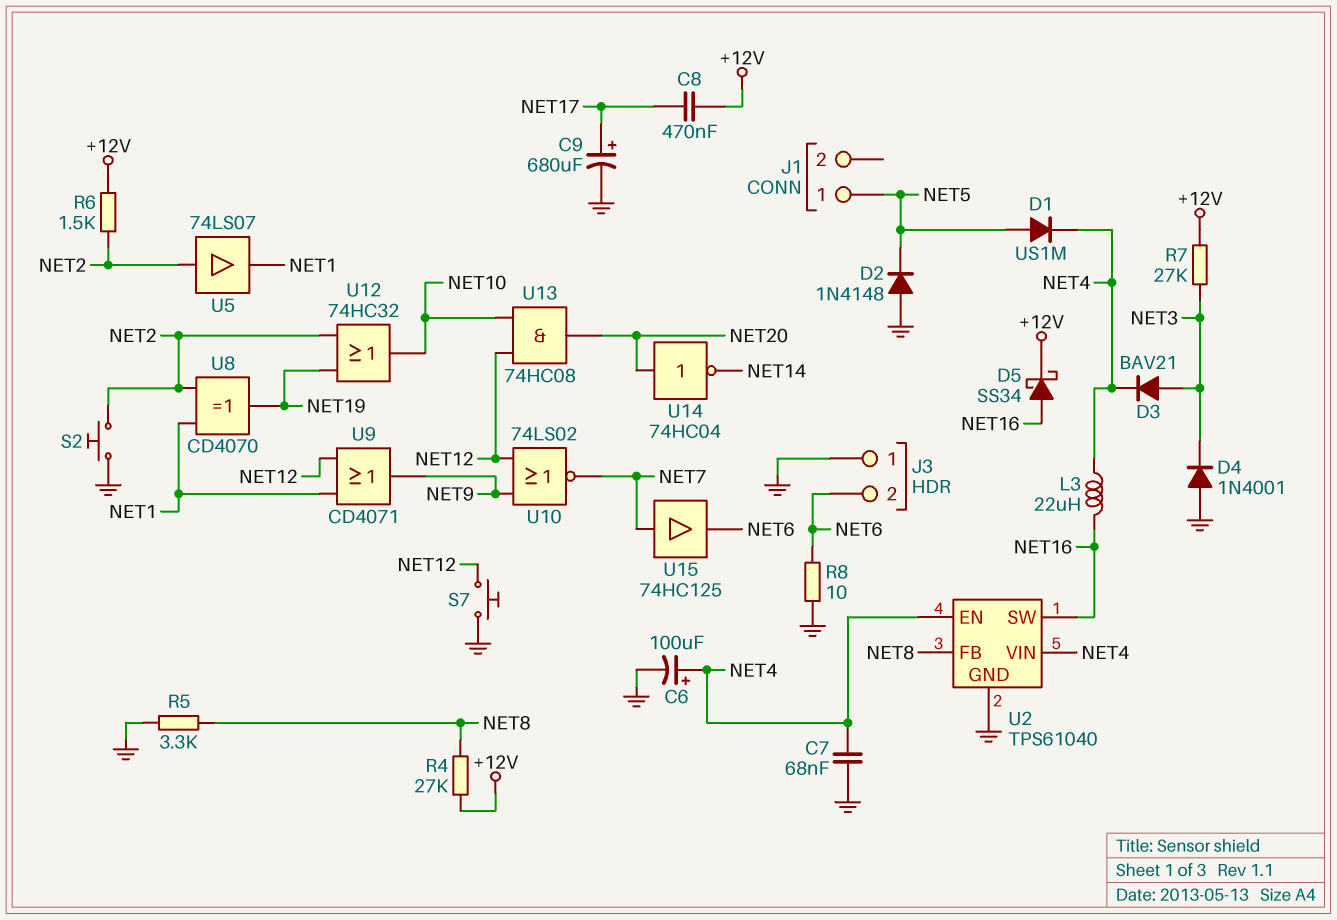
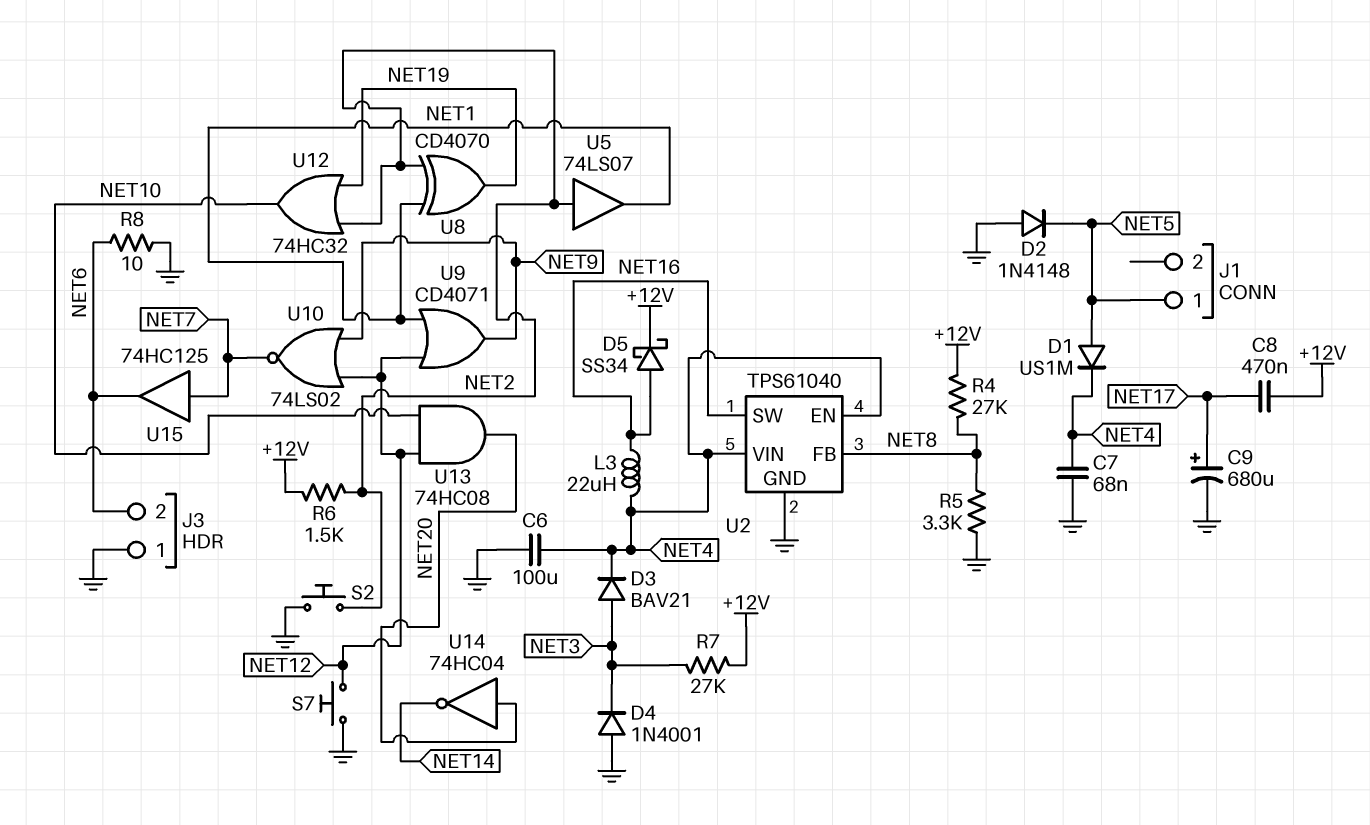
C6: 100uF (plus NET4, minus GND) -> 100uF (GND, NET4)

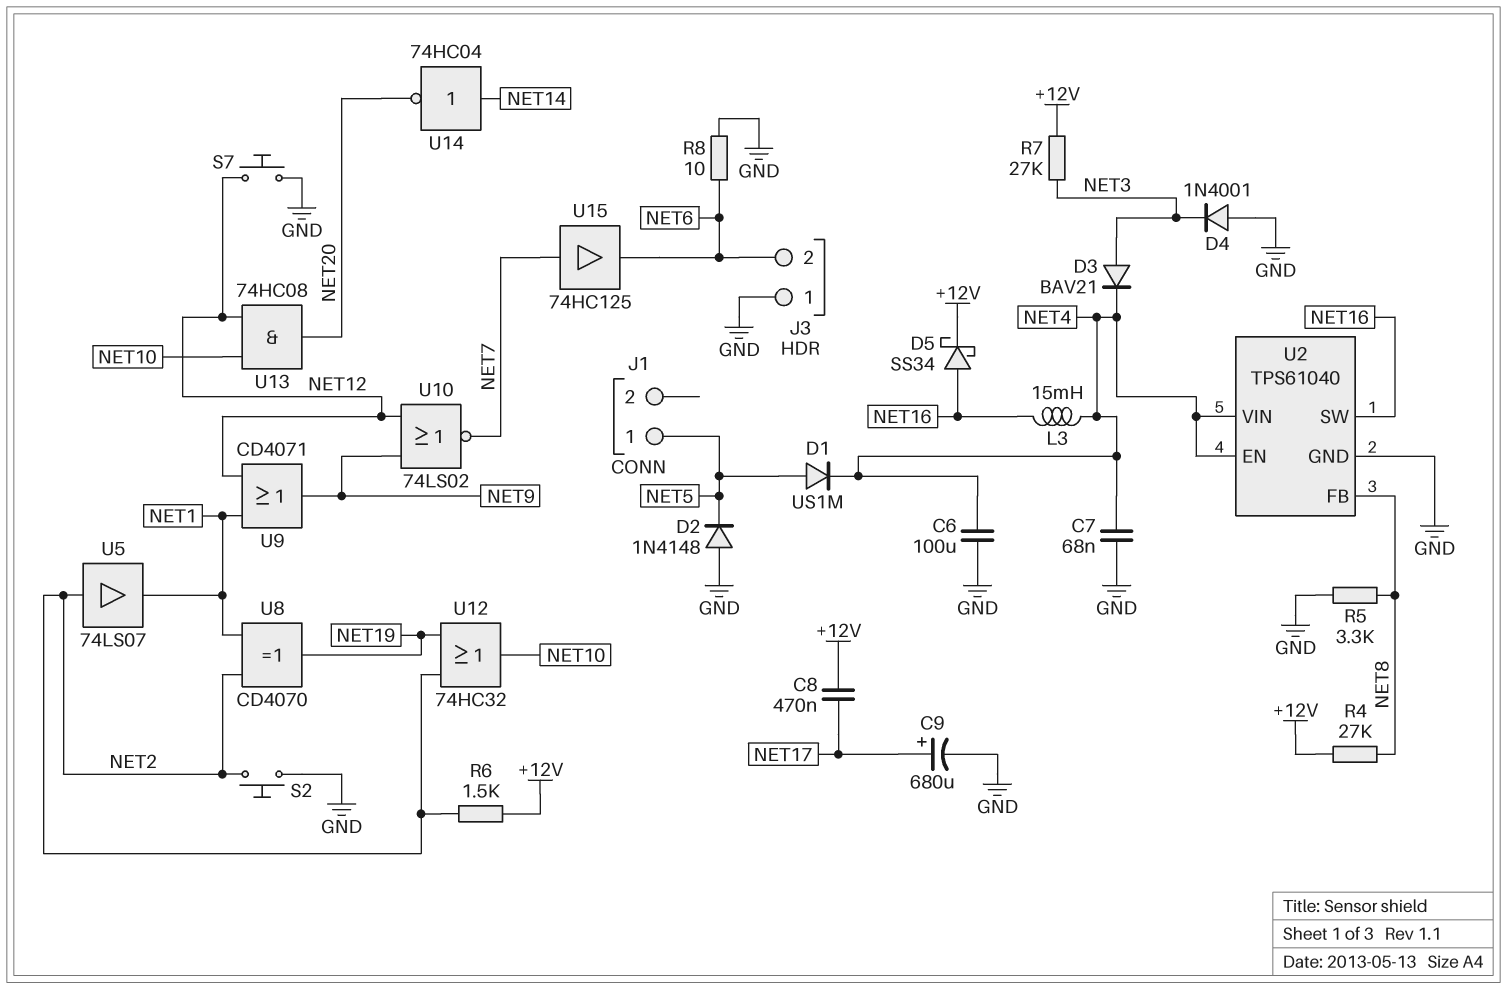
L3: 22uH (NET4, NET16) -> 15mH (NET4, NET16)
U14: NOT 74HC04 (in NET20, out NET14) -> NOT 74HC04 (in NET14, out NET20)

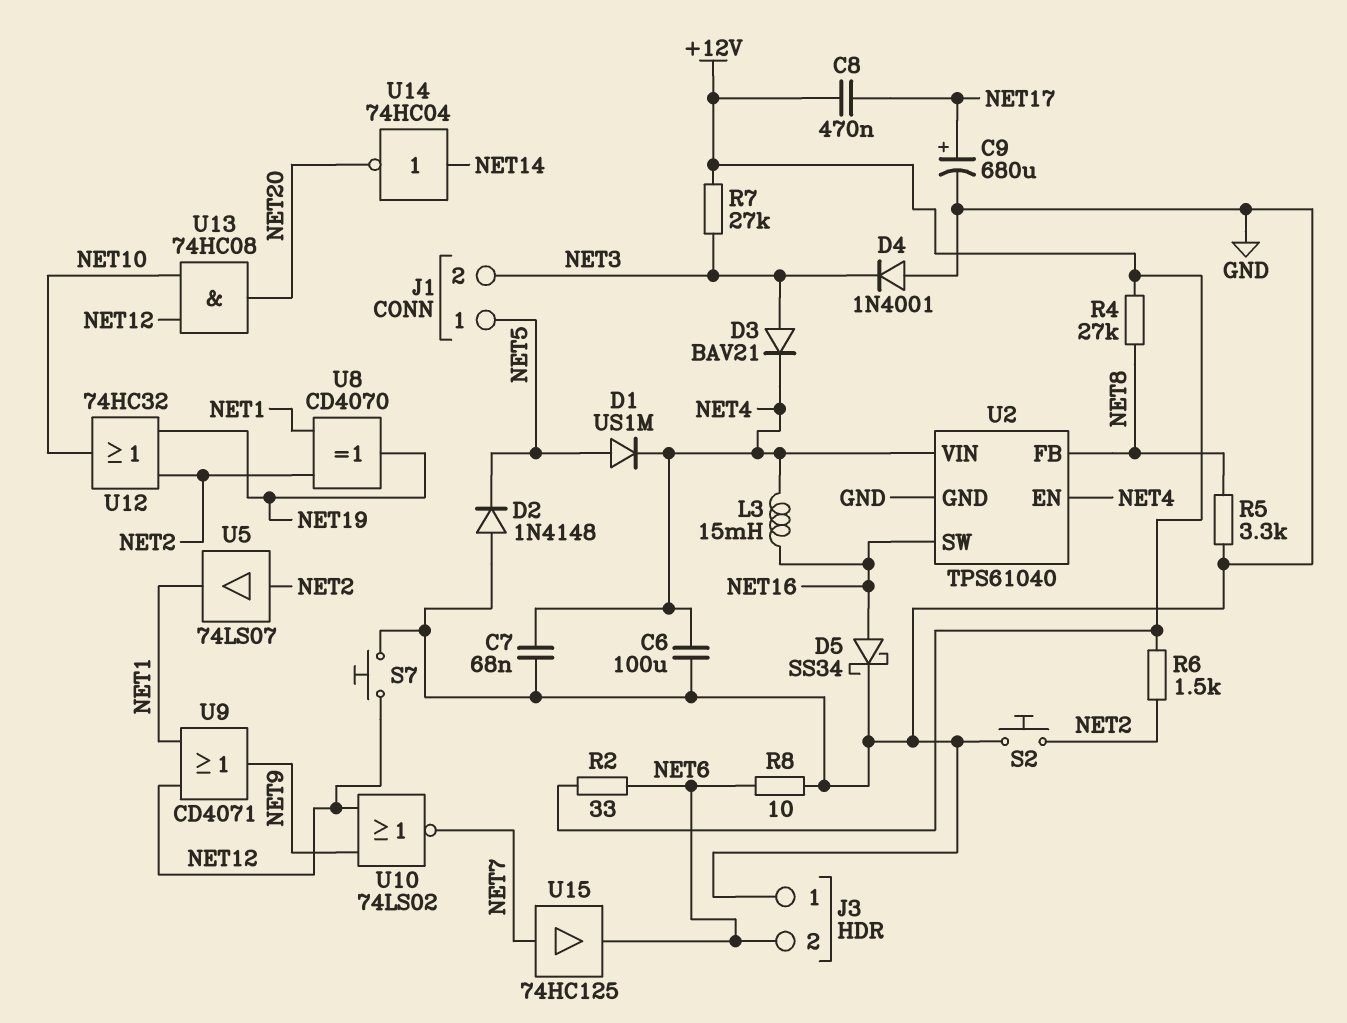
D5: schottky SS34 (A NET16, K +12V) -> schottky SS34 (A NET16, K GND)
J1 pin 2: none -> NET3
R2: none -> 33 (+12V, NET6)

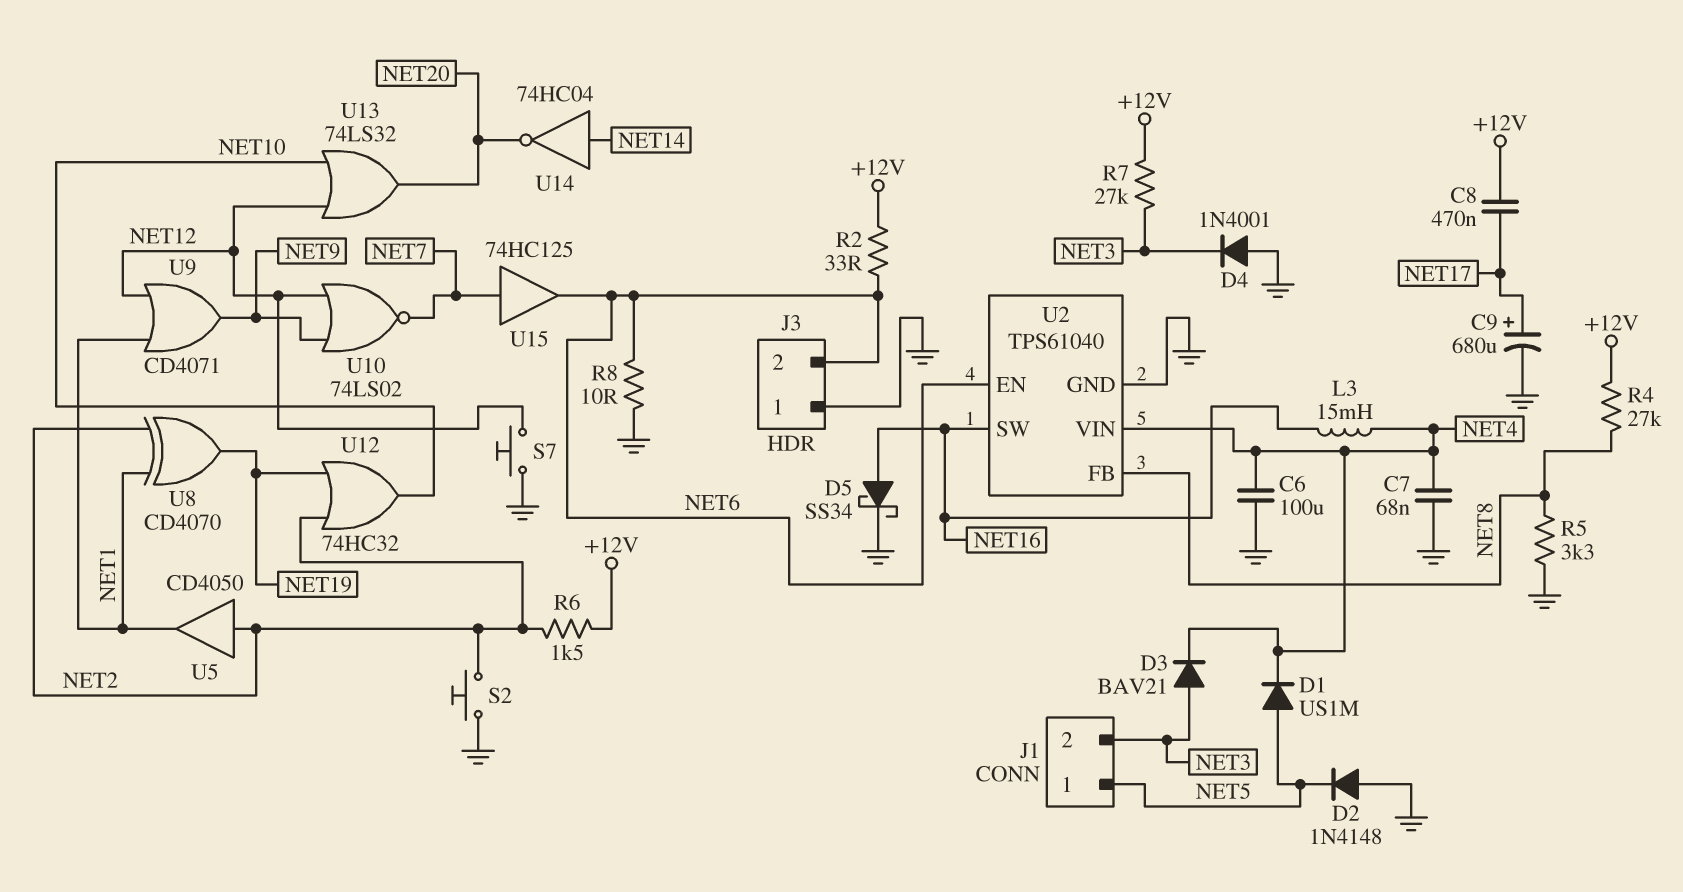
U2 pin EN: NET4 -> NET6
U5: buffer 74LS07 (in NET2, out NET1) -> buffer CD4050 (in NET2, out NET1)
U13: AND 74HC08 (in NET10, in NET12, out NET20) -> OR 74LS32 (in NET10, in NET12, out NET20)

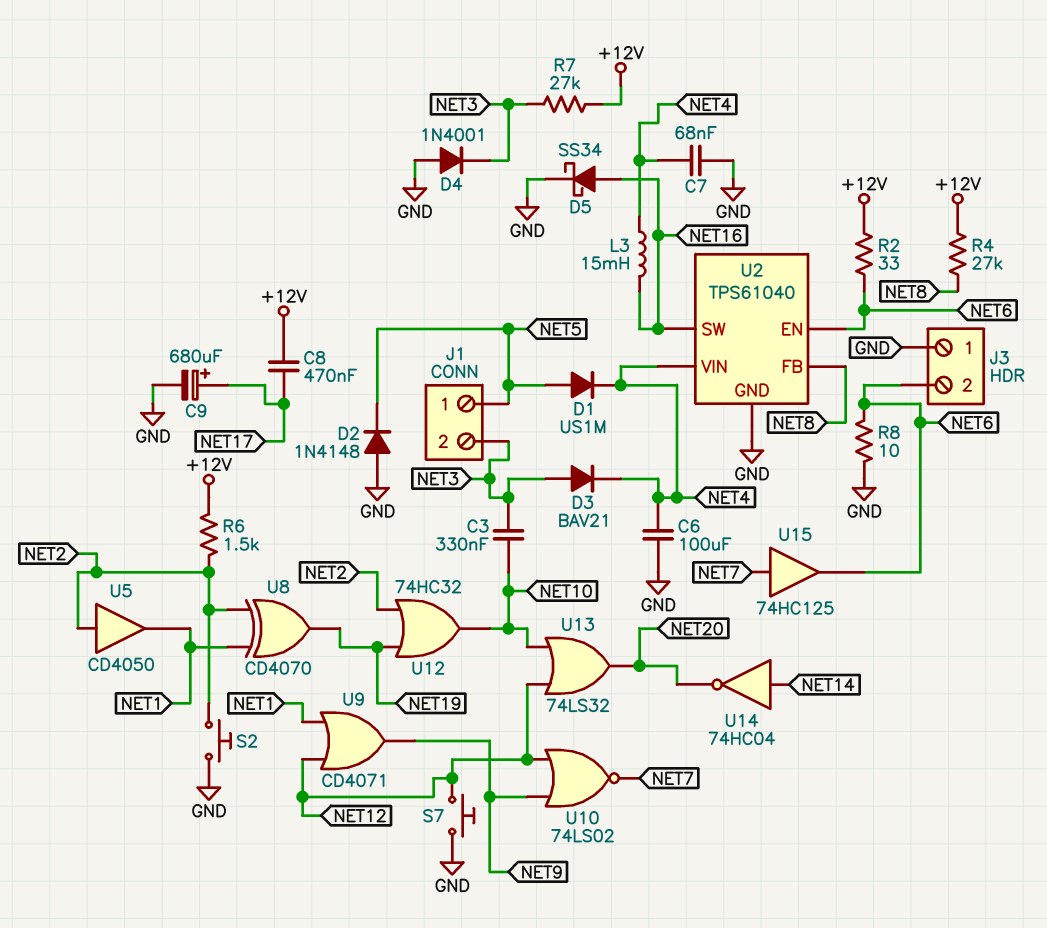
C3: none -> 330nF (NET3, NET10)
R5: 3.3k (GND, NET8) -> none

